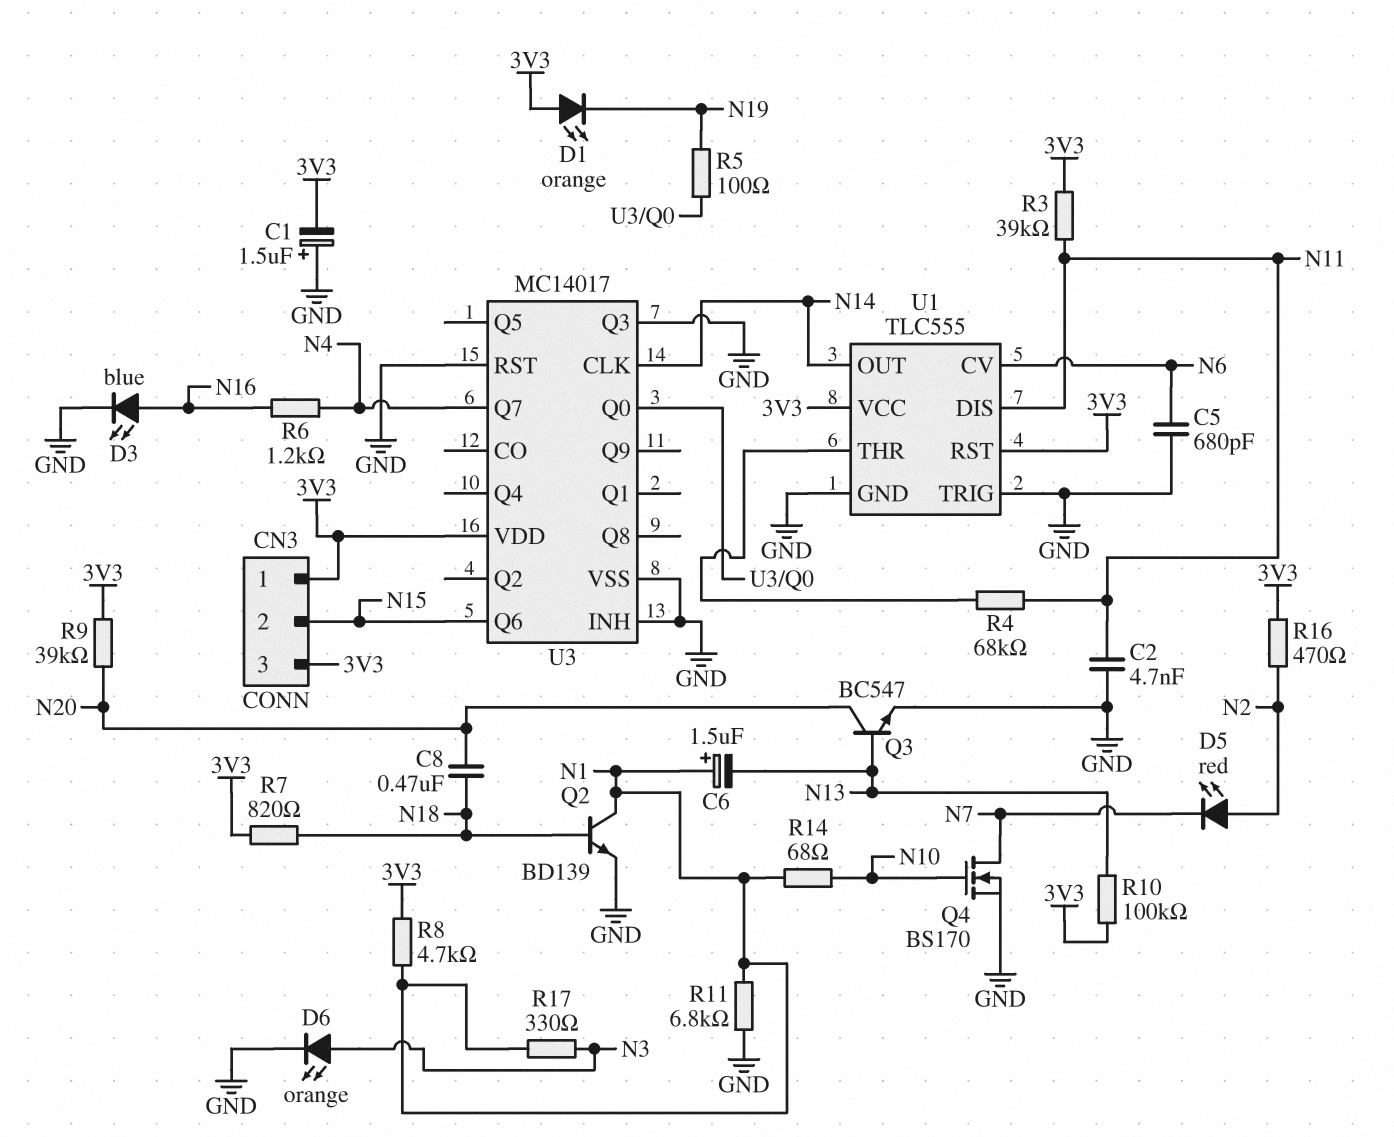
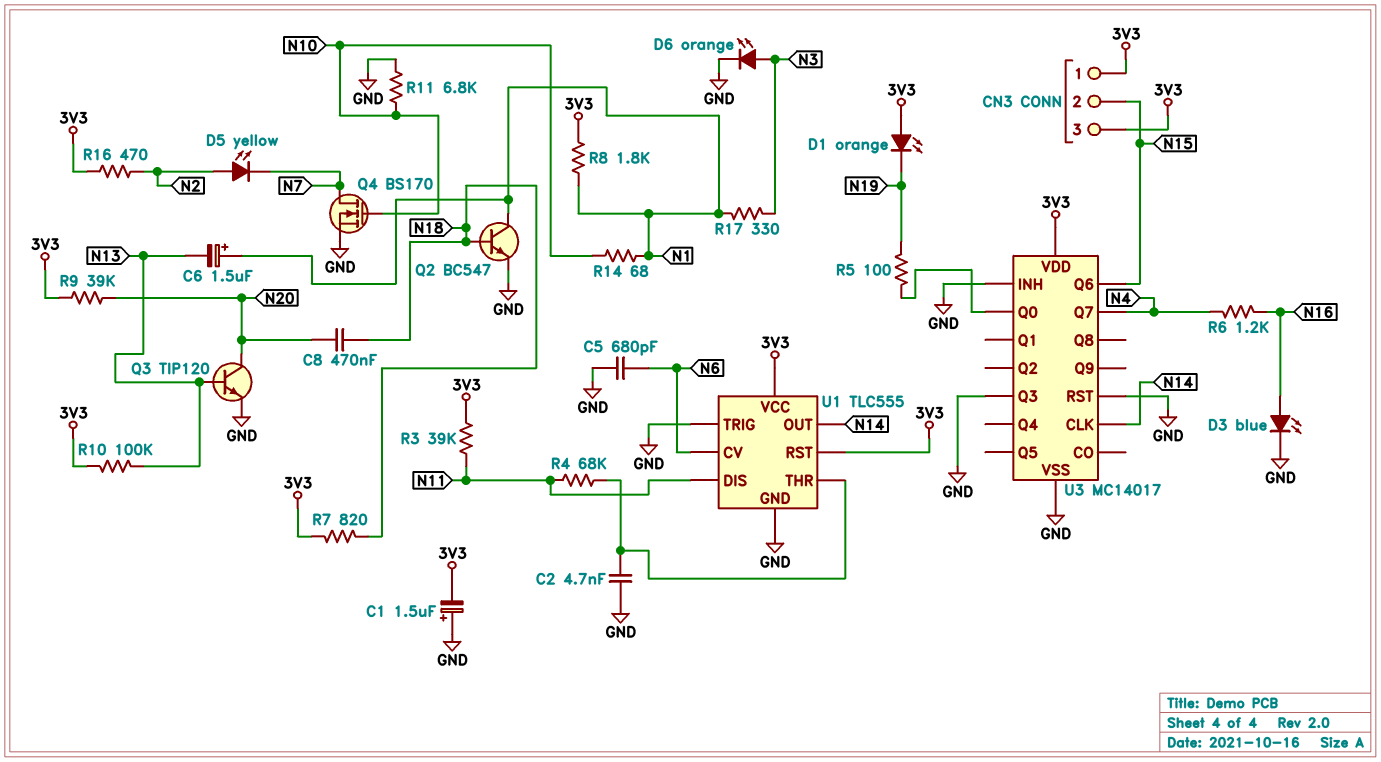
C2: 4.7nF (GND, N11) -> 4.7nF (GND, U1/THR)
D5: LED red (A N2, K N7) -> LED yellow (A N2, K N7)
Q2: NPN BD139 (B N18, C N1, E GND) -> NPN BC547 (B N18, C N1, E GND)
Q3: NPN BC547 (B N13, C N20, E GND) -> NPN TIP120 (B N13, C N20, E GND)
R8: 4.7k (3V3, N1) -> 1.8k (3V3, N1)
R11: 6.8k (GND, N1) -> 6.8k (GND, N10)

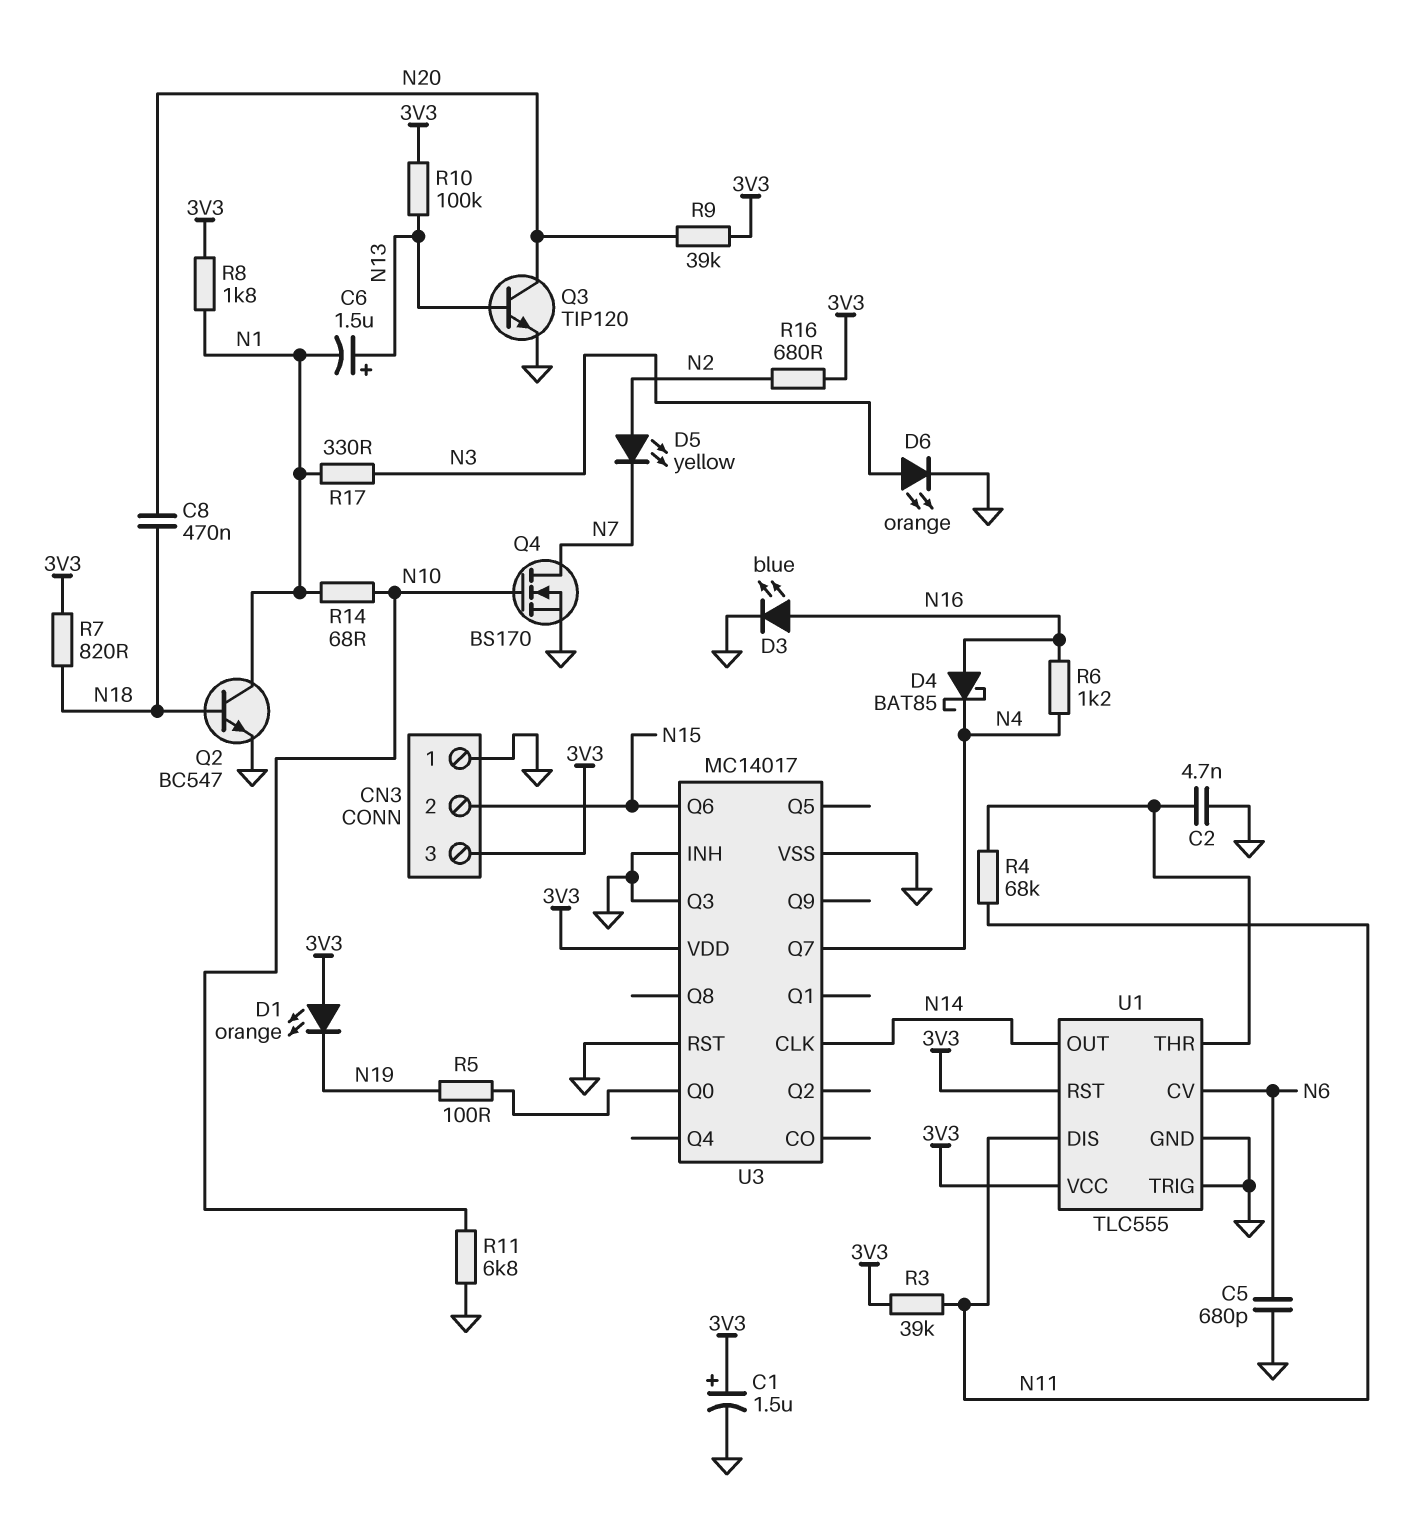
C1: 1.5uF (plus GND, minus 3V3) -> 1.5uF (plus 3V3, minus GND)
C6: 1.5uF (plus N1, minus N13) -> 1.5uF (plus N13, minus N1)
CN3 pin 1: 3V3 -> GND
D4: none -> schottky BAT85 (A N16, K N4)
R16: 470 (3V3, N2) -> 680 (3V3, N2)

